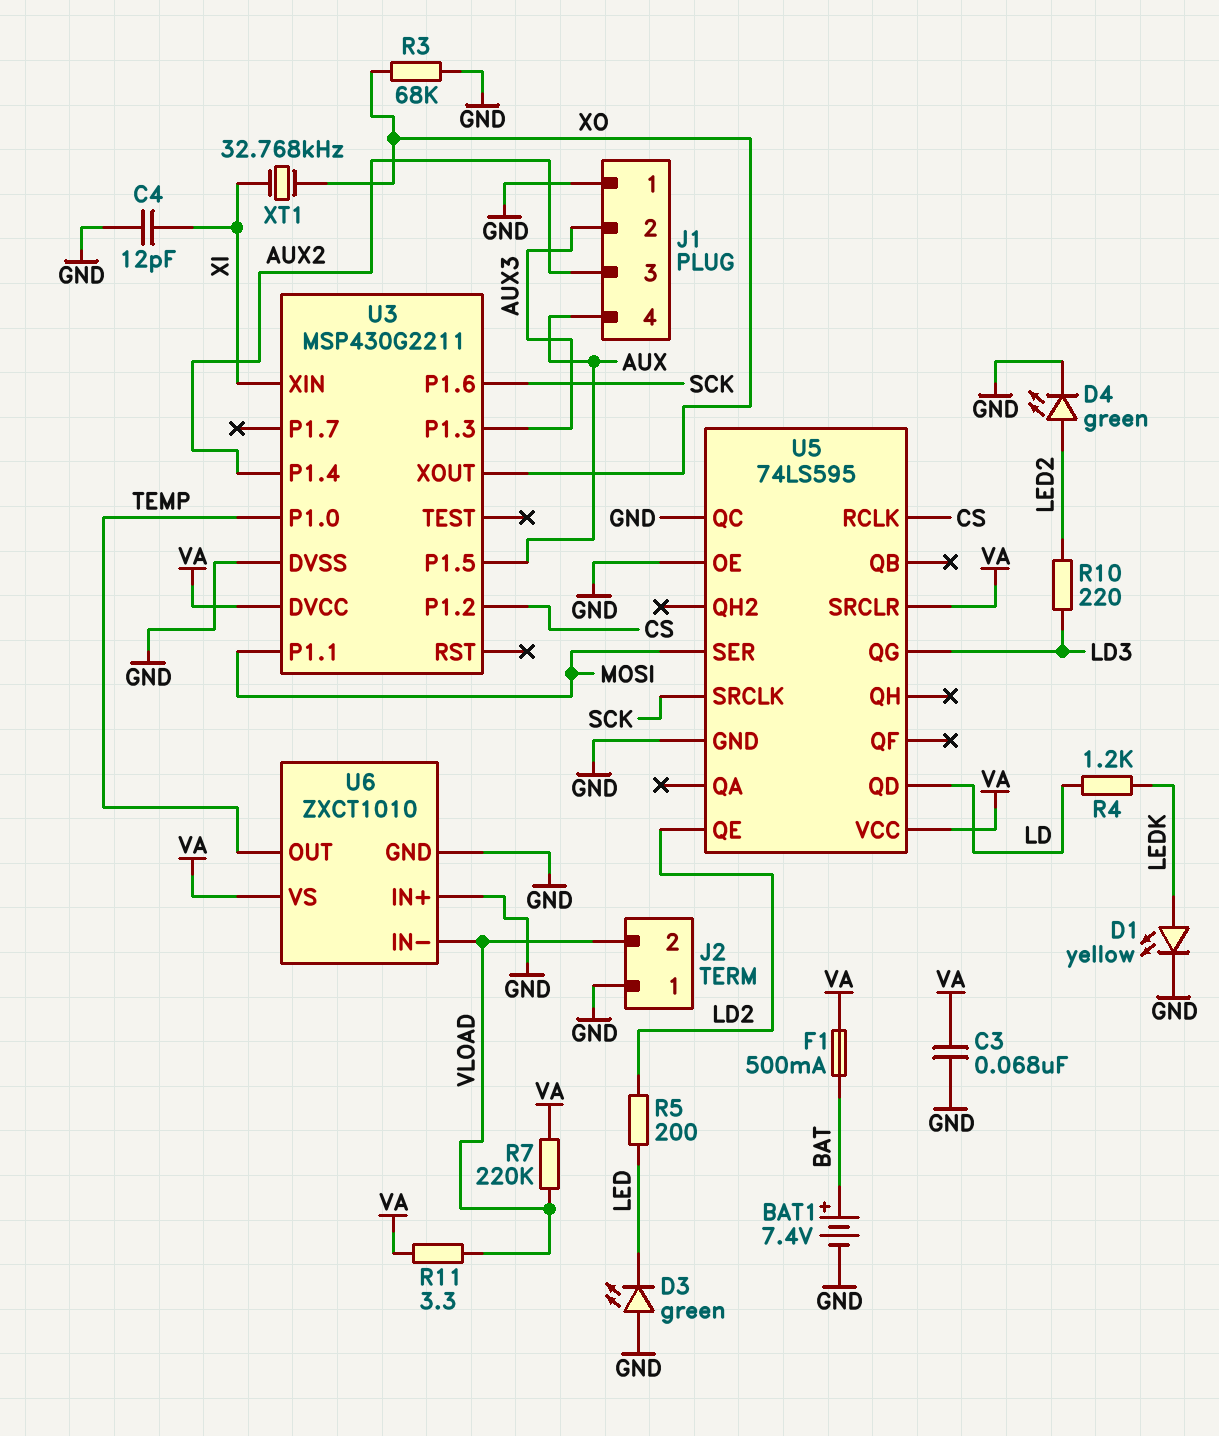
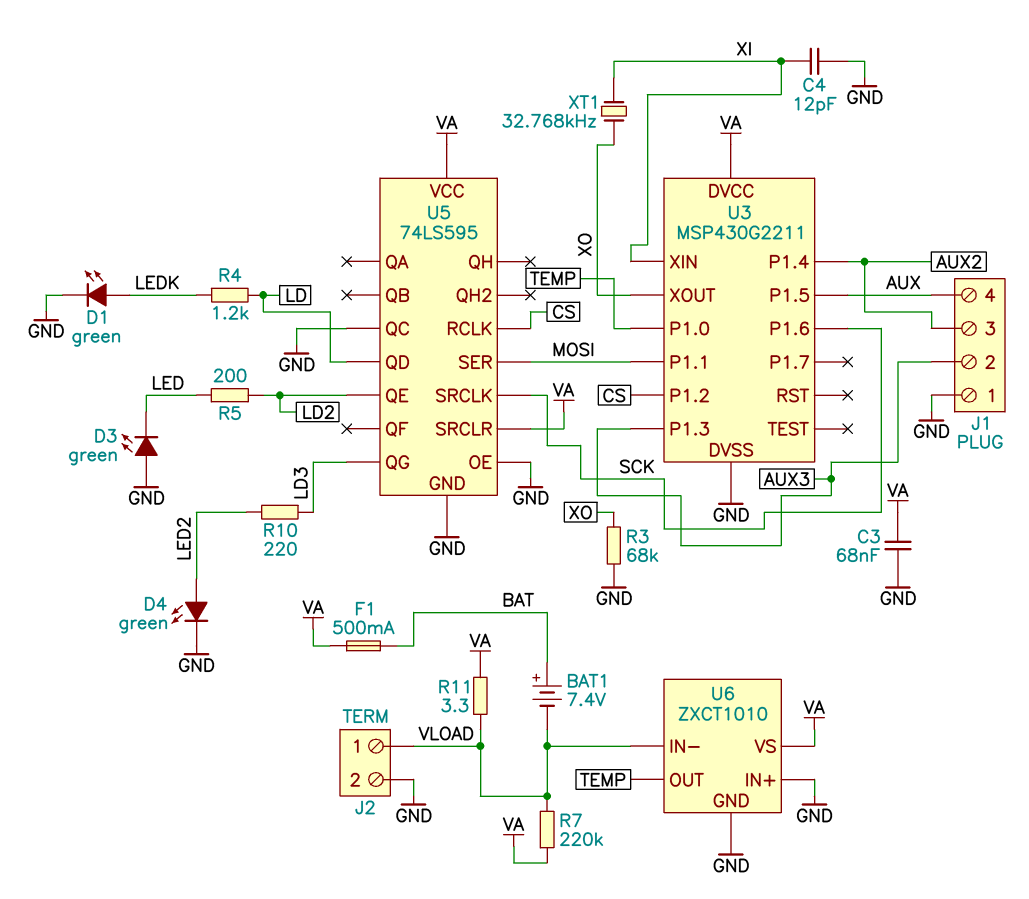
BAT1: 7.4V (plus BAT, minus GND) -> 7.4V (plus BAT, minus VLOAD)
D1: LED yellow (A LEDK, K GND) -> LED green (A LEDK, K GND)
J2 pin 1: GND -> VLOAD
J2 pin 2: VLOAD -> GND

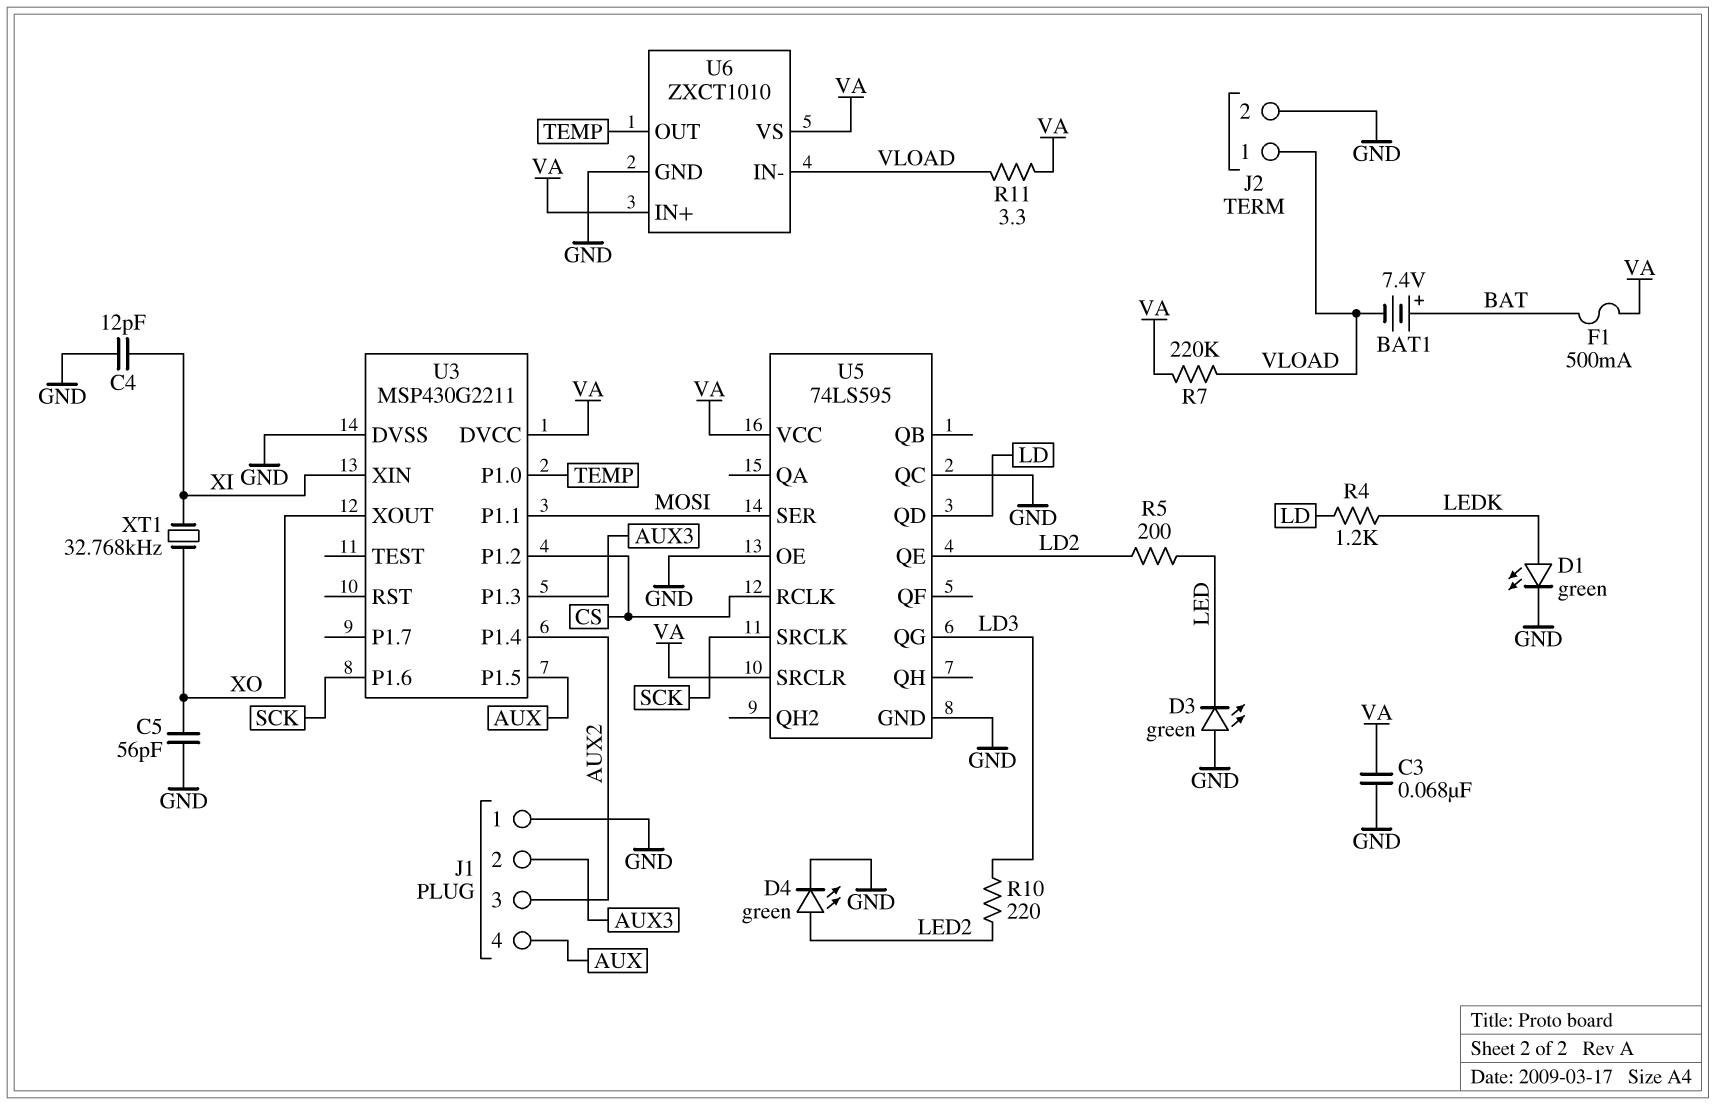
C5: none -> 56pF (GND, XO)
R3: 68k (GND, XO) -> none
U6 pin IN+: GND -> VA

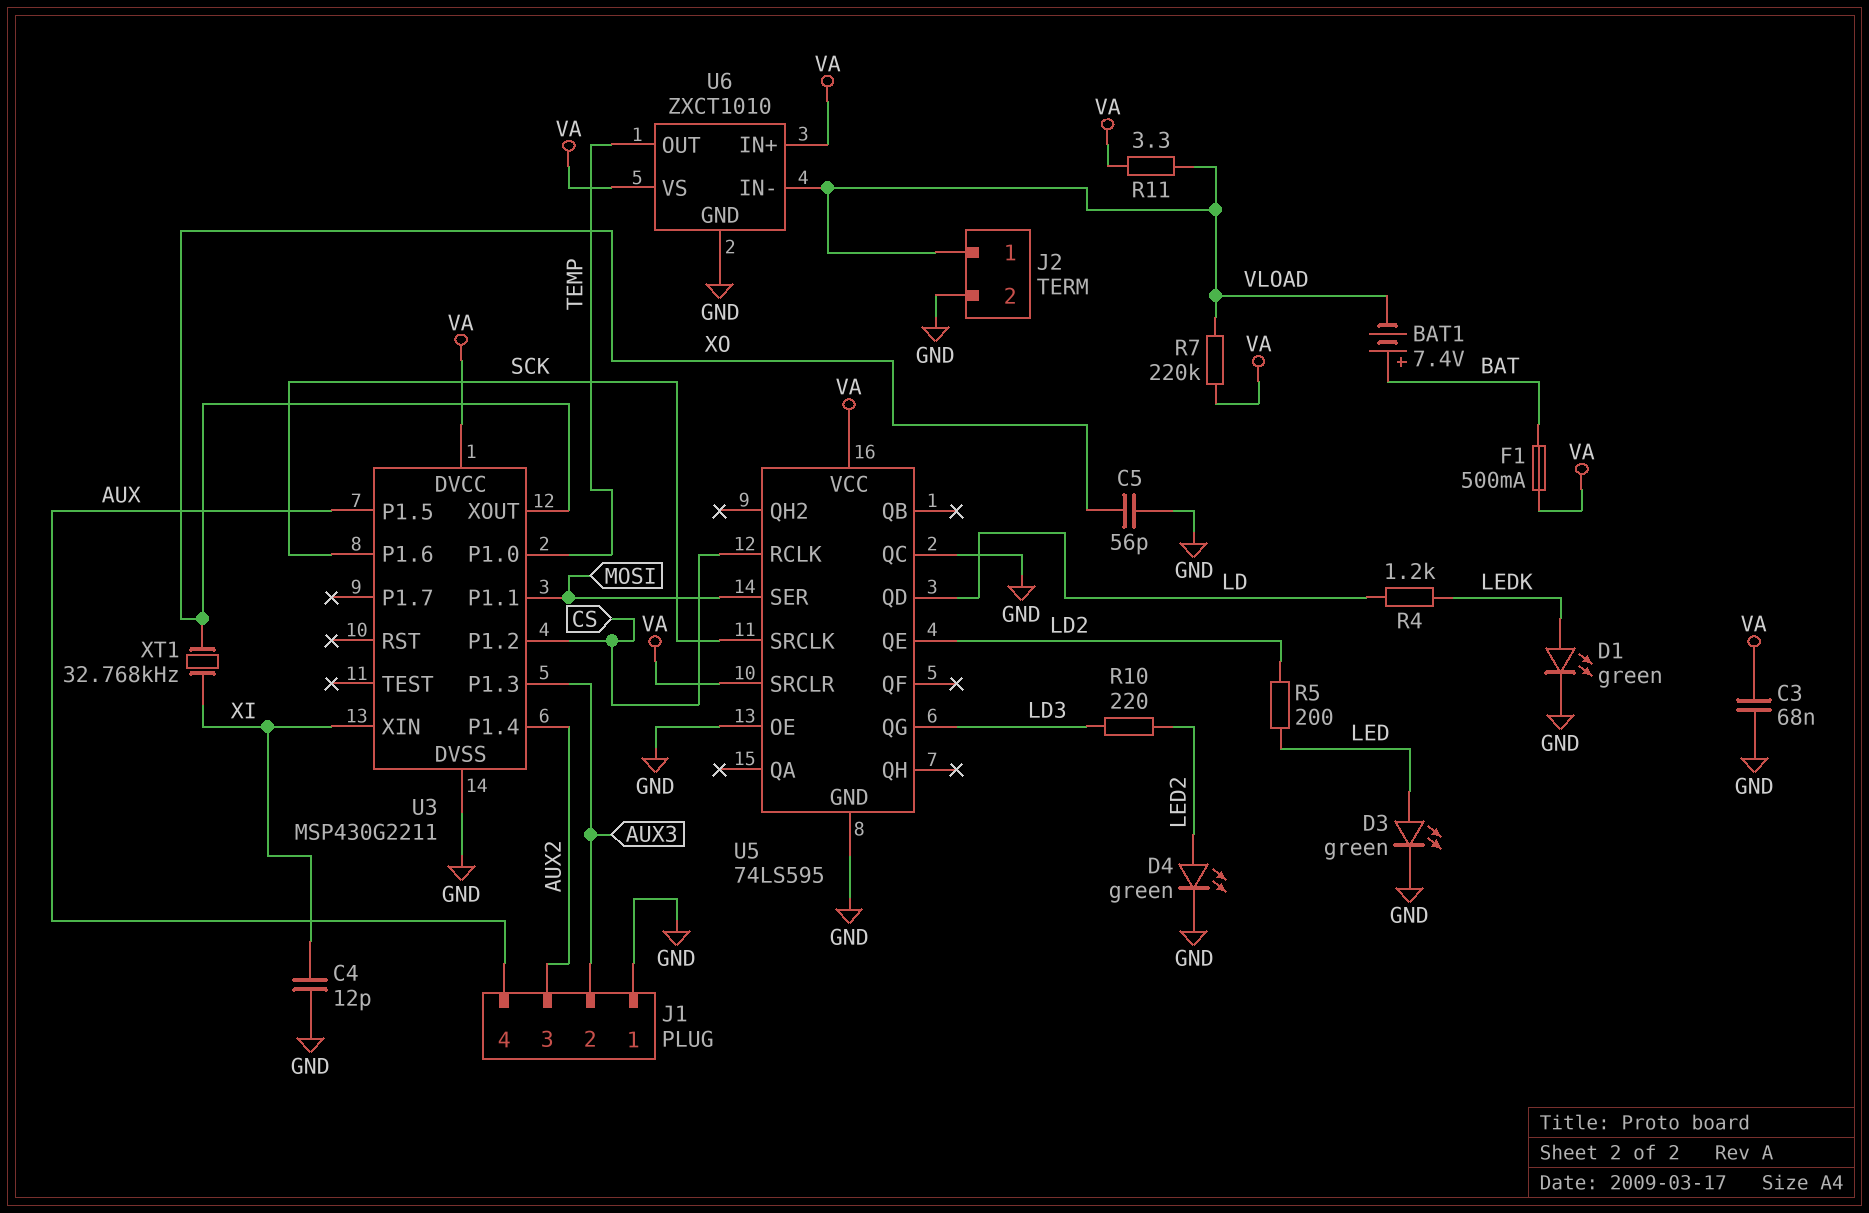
D3: LED green (A GND, K LED) -> LED green (A LED, K GND)

